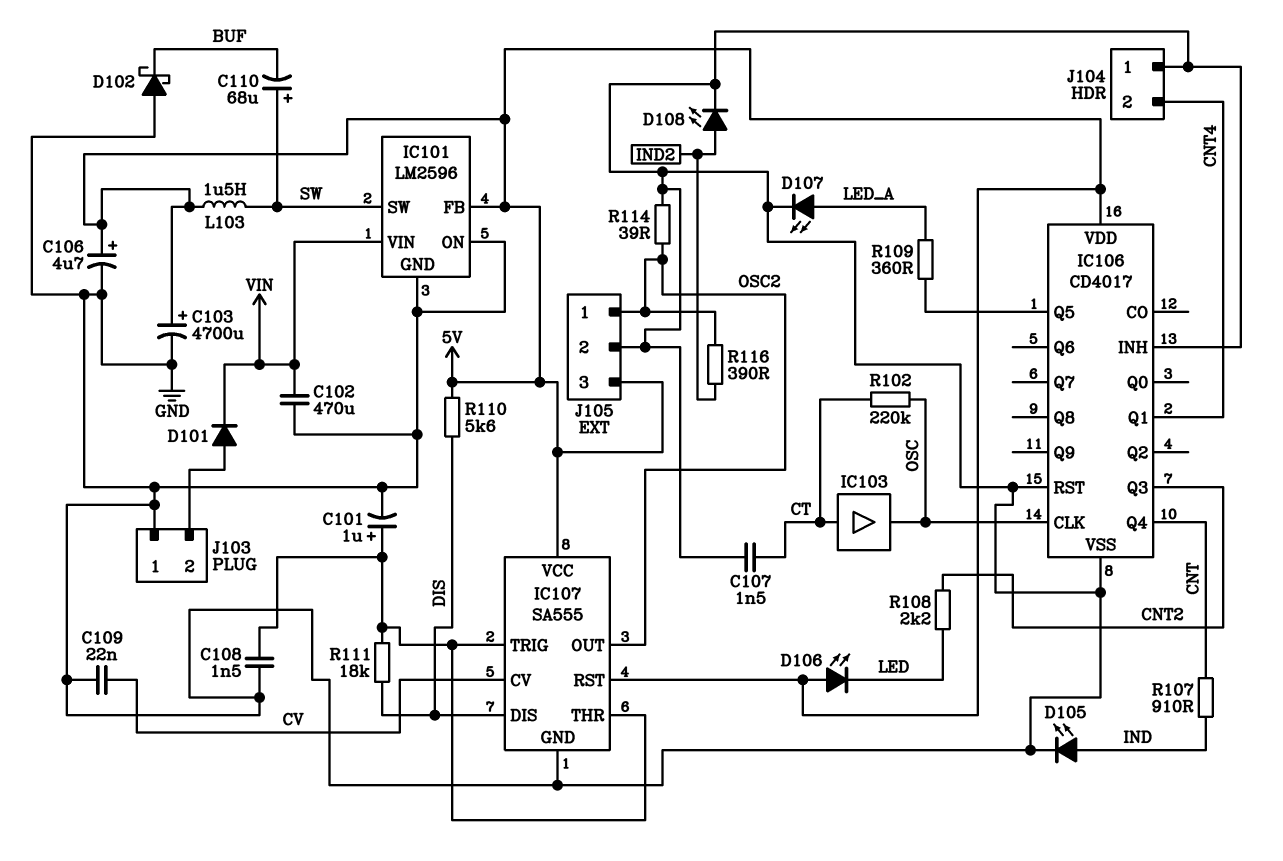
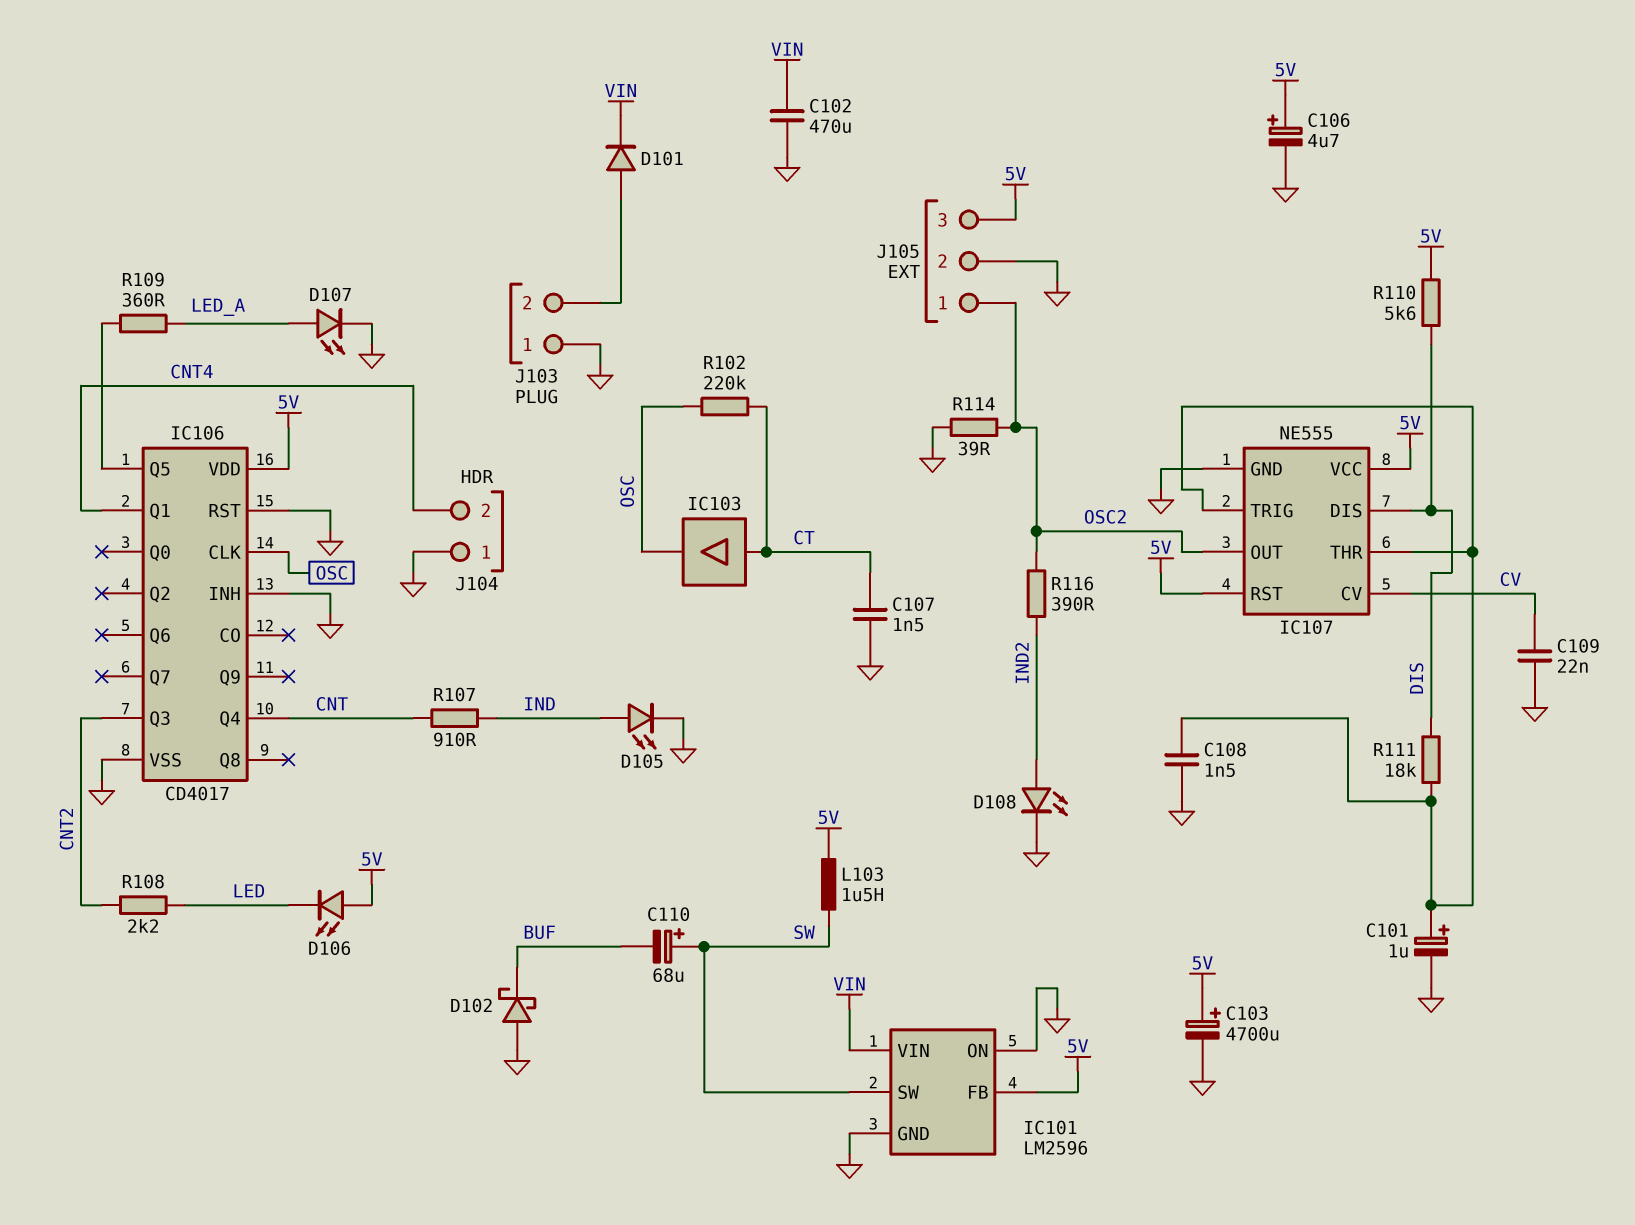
IC107: SA555 -> NE555

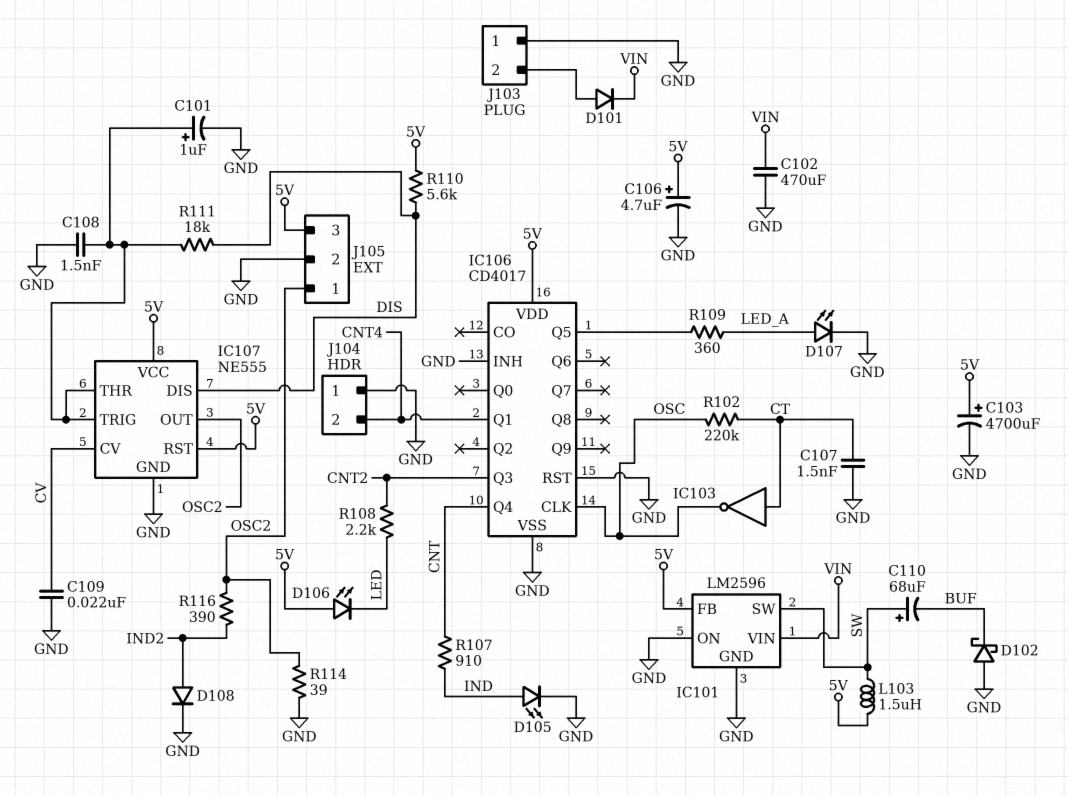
D108: LED (A IND2, K GND) -> diode (A IND2, K GND)
IC103: buffer (in CT, out OSC) -> NOT (in CT, out OSC)

